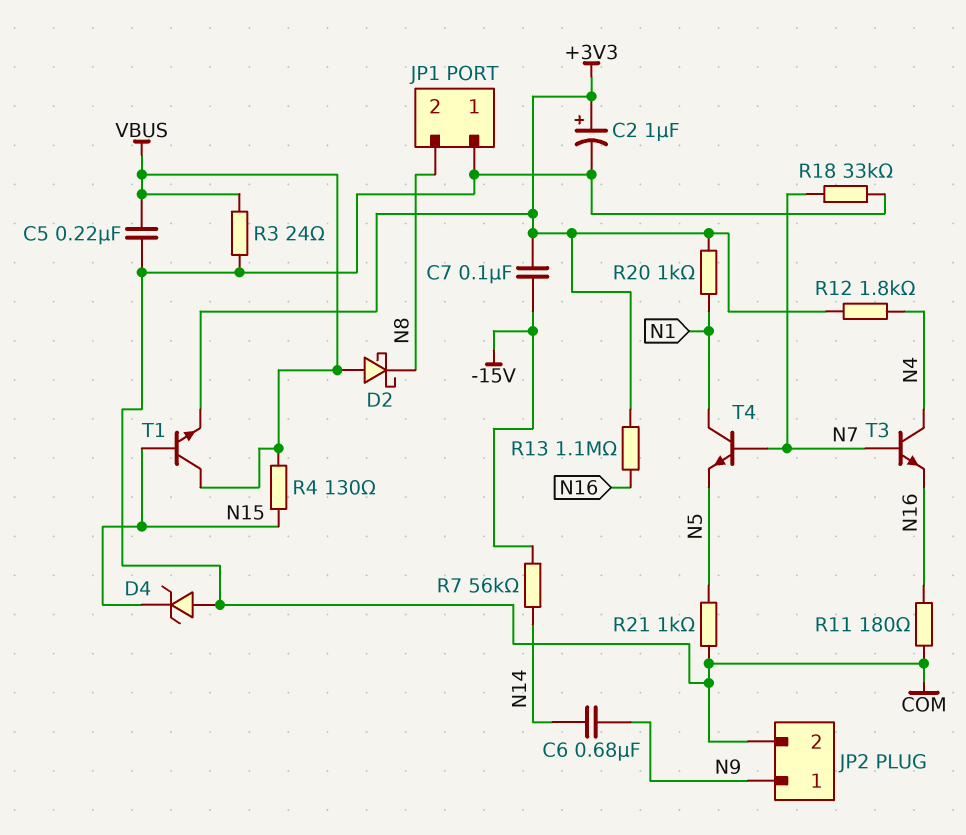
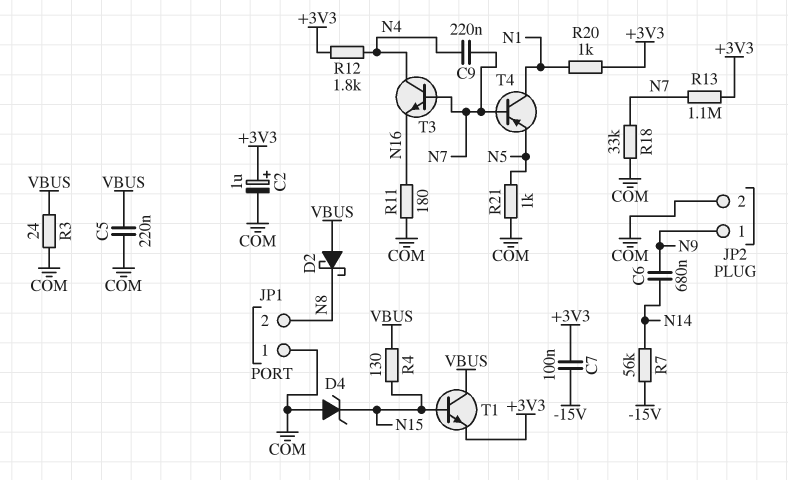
C9: none -> 220nF (N4, N7)
R13: 1.1M (+3V3, N16) -> 1.1M (+3V3, N7)
T4: NPN (B N7, C N1, E N5) -> PNP (B N7, C N1, E N5)

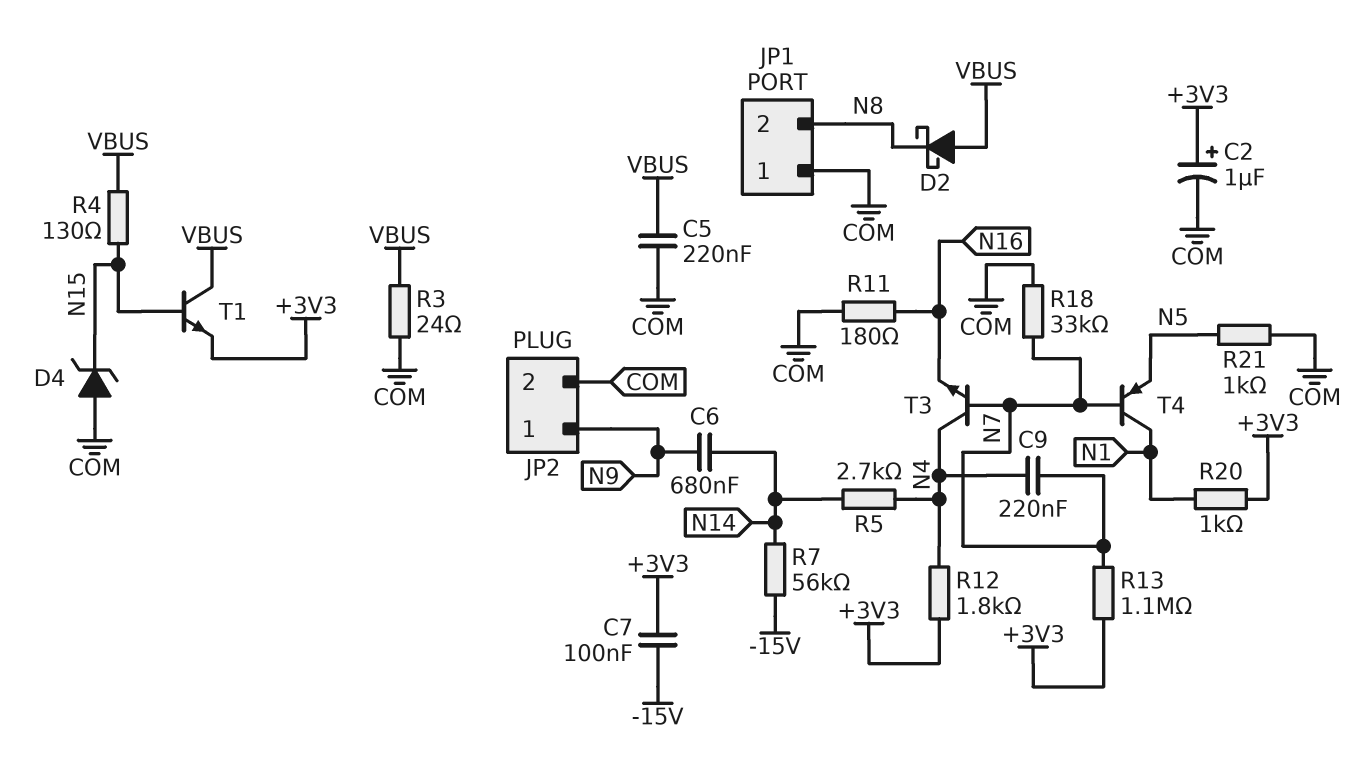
R5: none -> 2.7k (N4, N14)

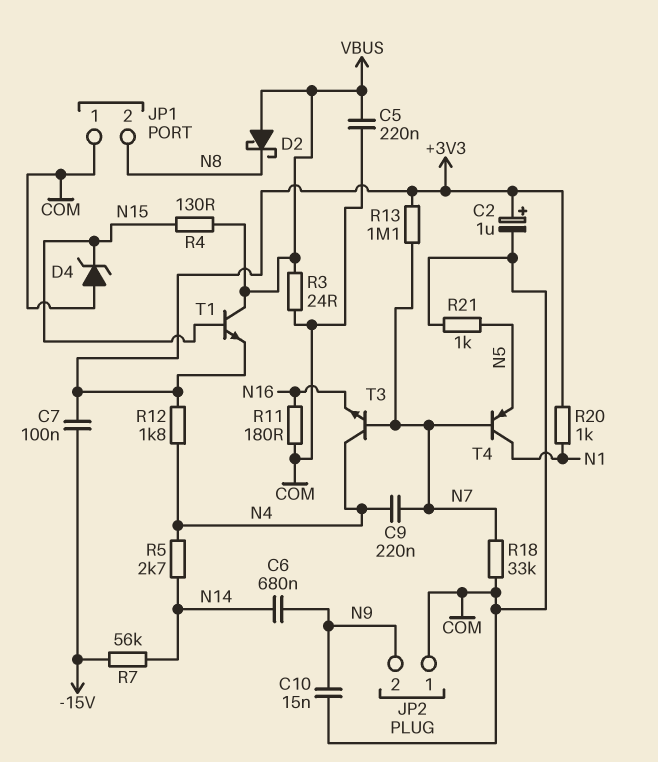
C10: none -> 15nF (COM, N9)
JP2 pin 1: N9 -> COM
JP2 pin 2: COM -> N9

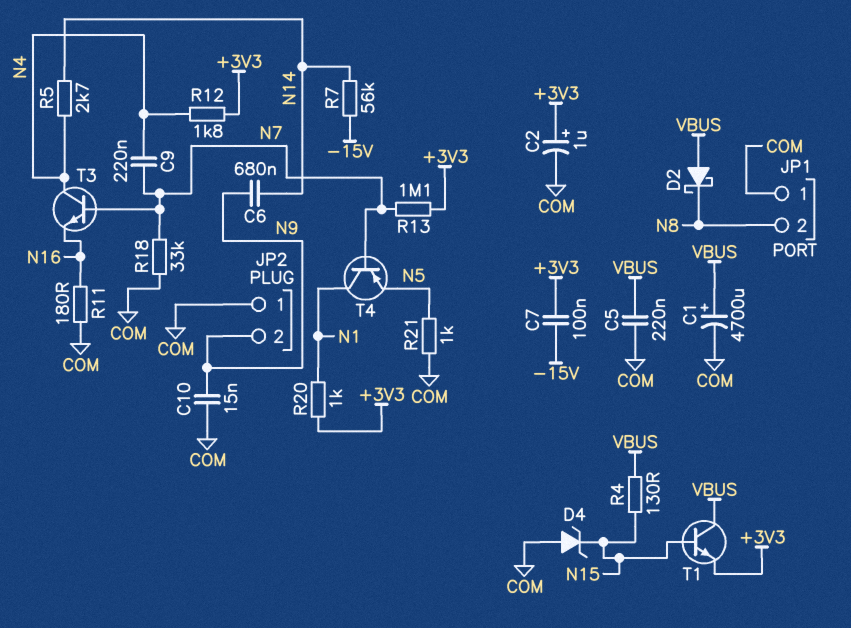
C1: none -> 4700uF (plus VBUS, minus COM)
R3: 24 (COM, VBUS) -> none

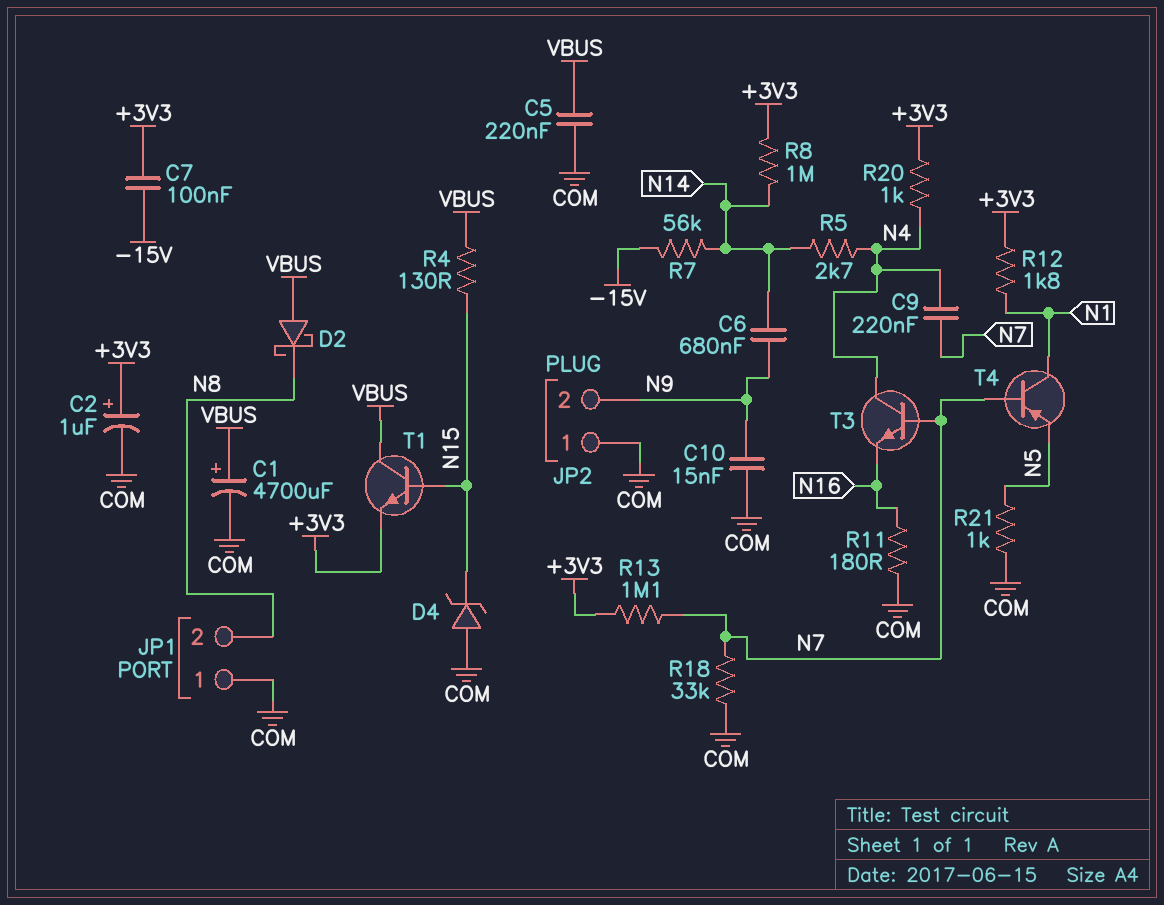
R8: none -> 1M (+3V3, N14)
R12: 1.8k (+3V3, N4) -> 1.8k (+3V3, N1)
R20: 1k (+3V3, N1) -> 1k (+3V3, N4)

